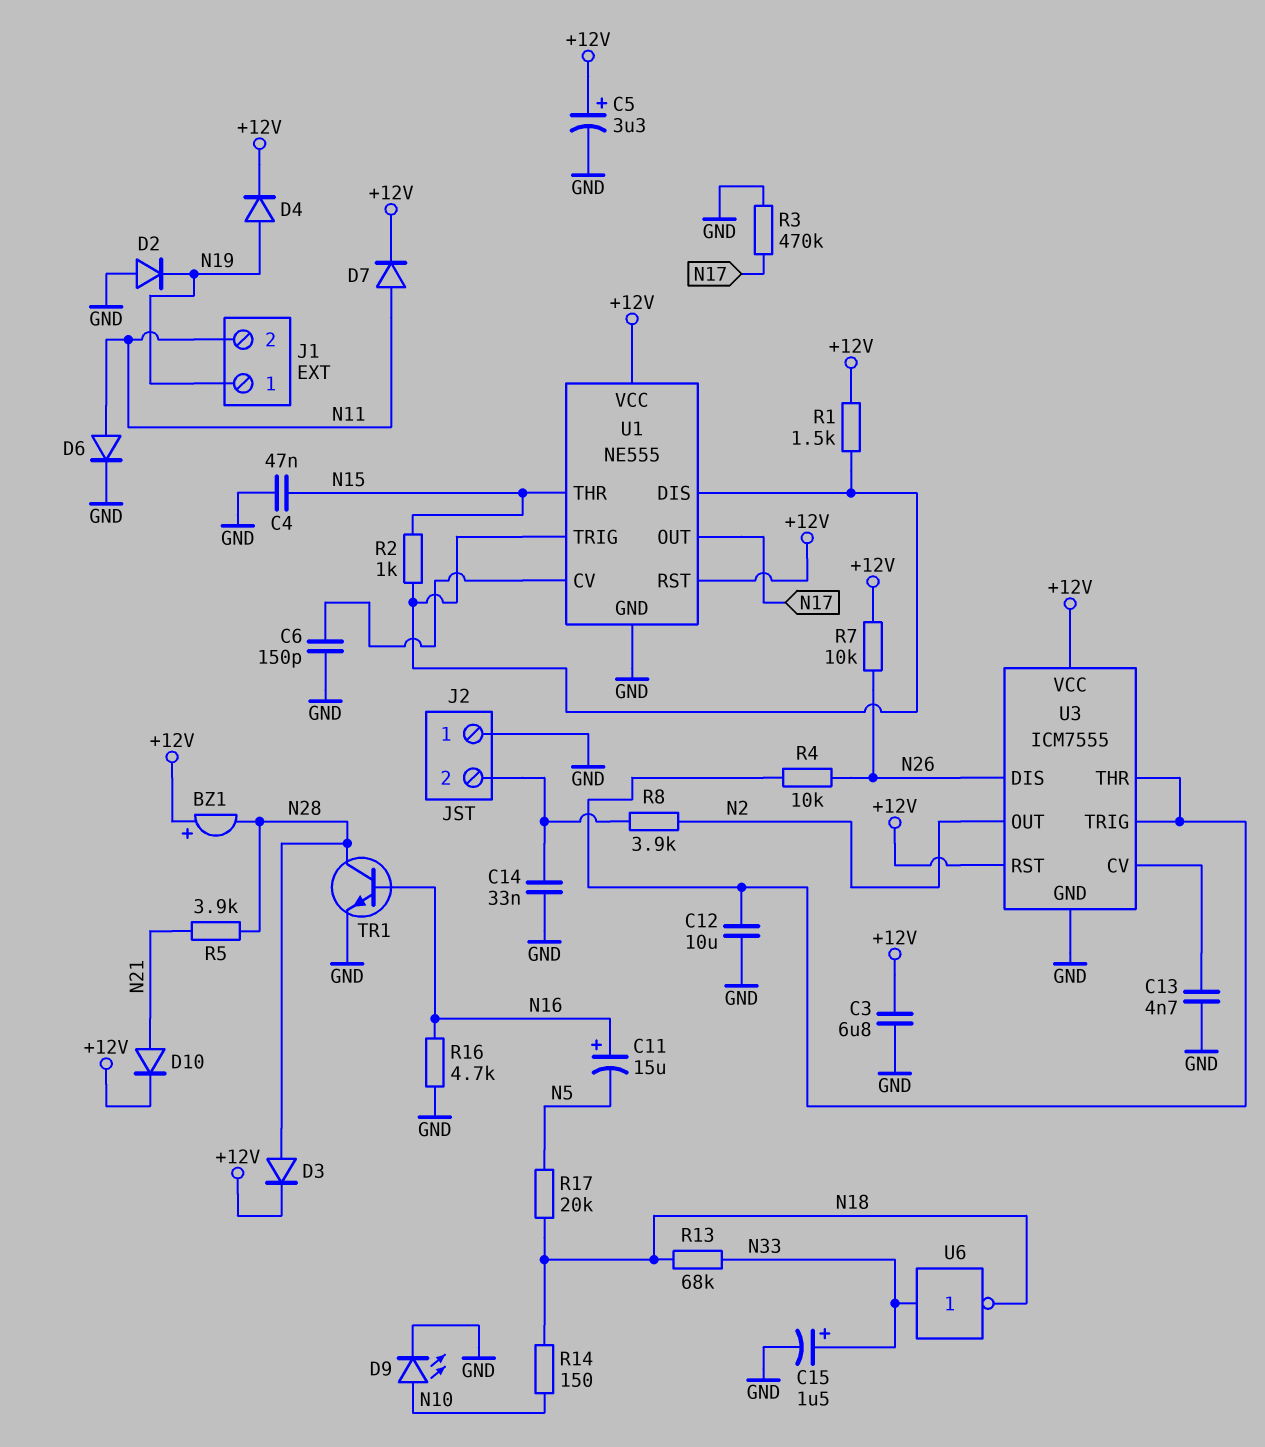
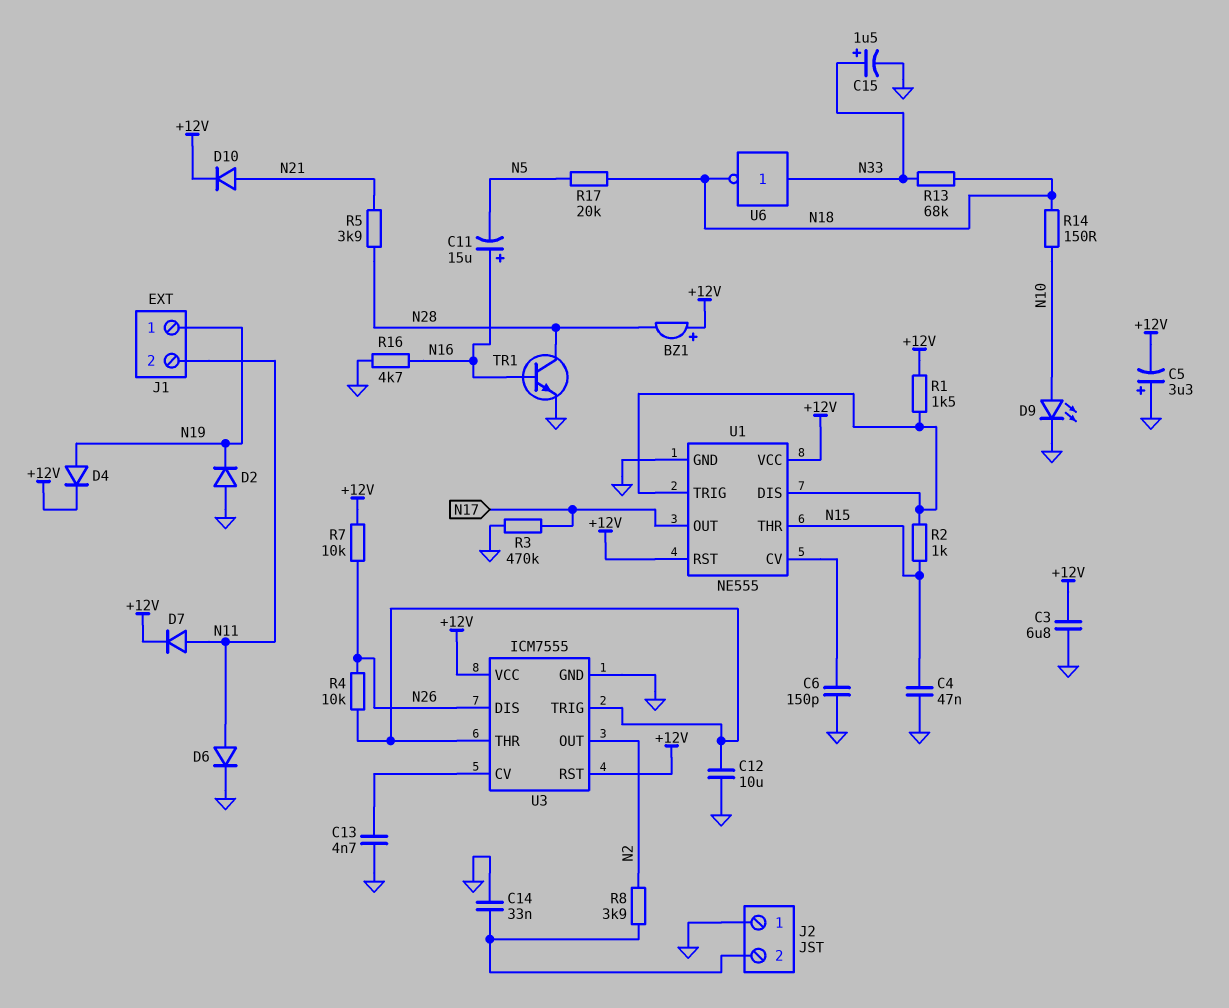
C5: 3.3uF (plus +12V, minus GND) -> 3.3uF (plus GND, minus +12V)
D3: diode (A N28, K +12V) -> none

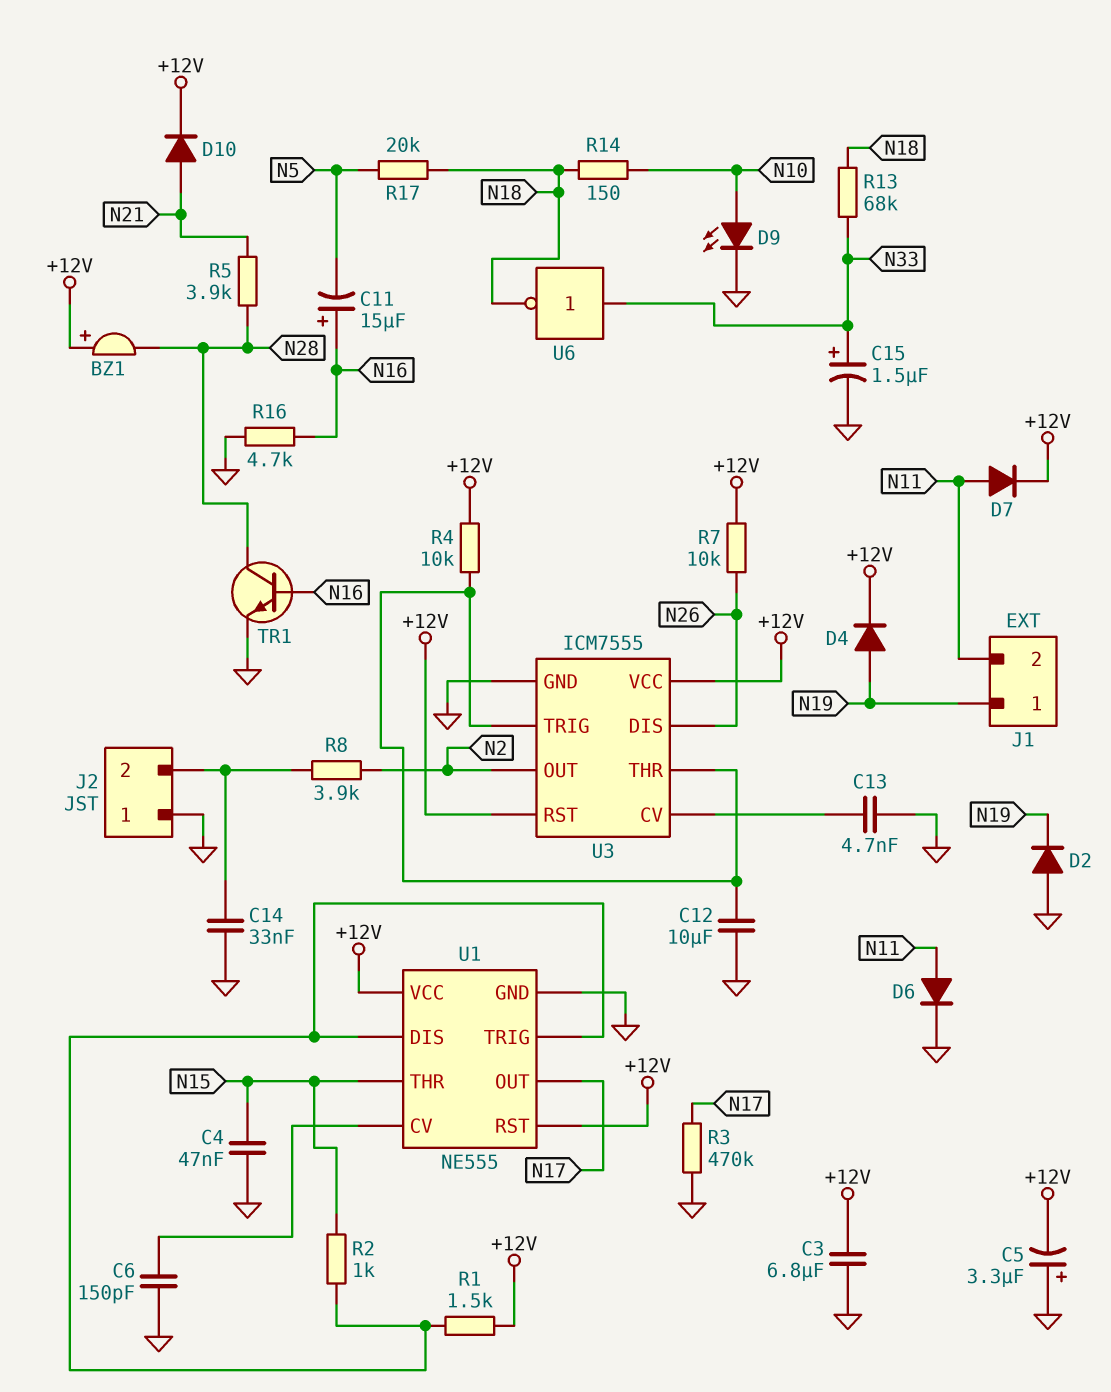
R4: 10k (N26, U3/THR) -> 10k (+12V, U3/THR)

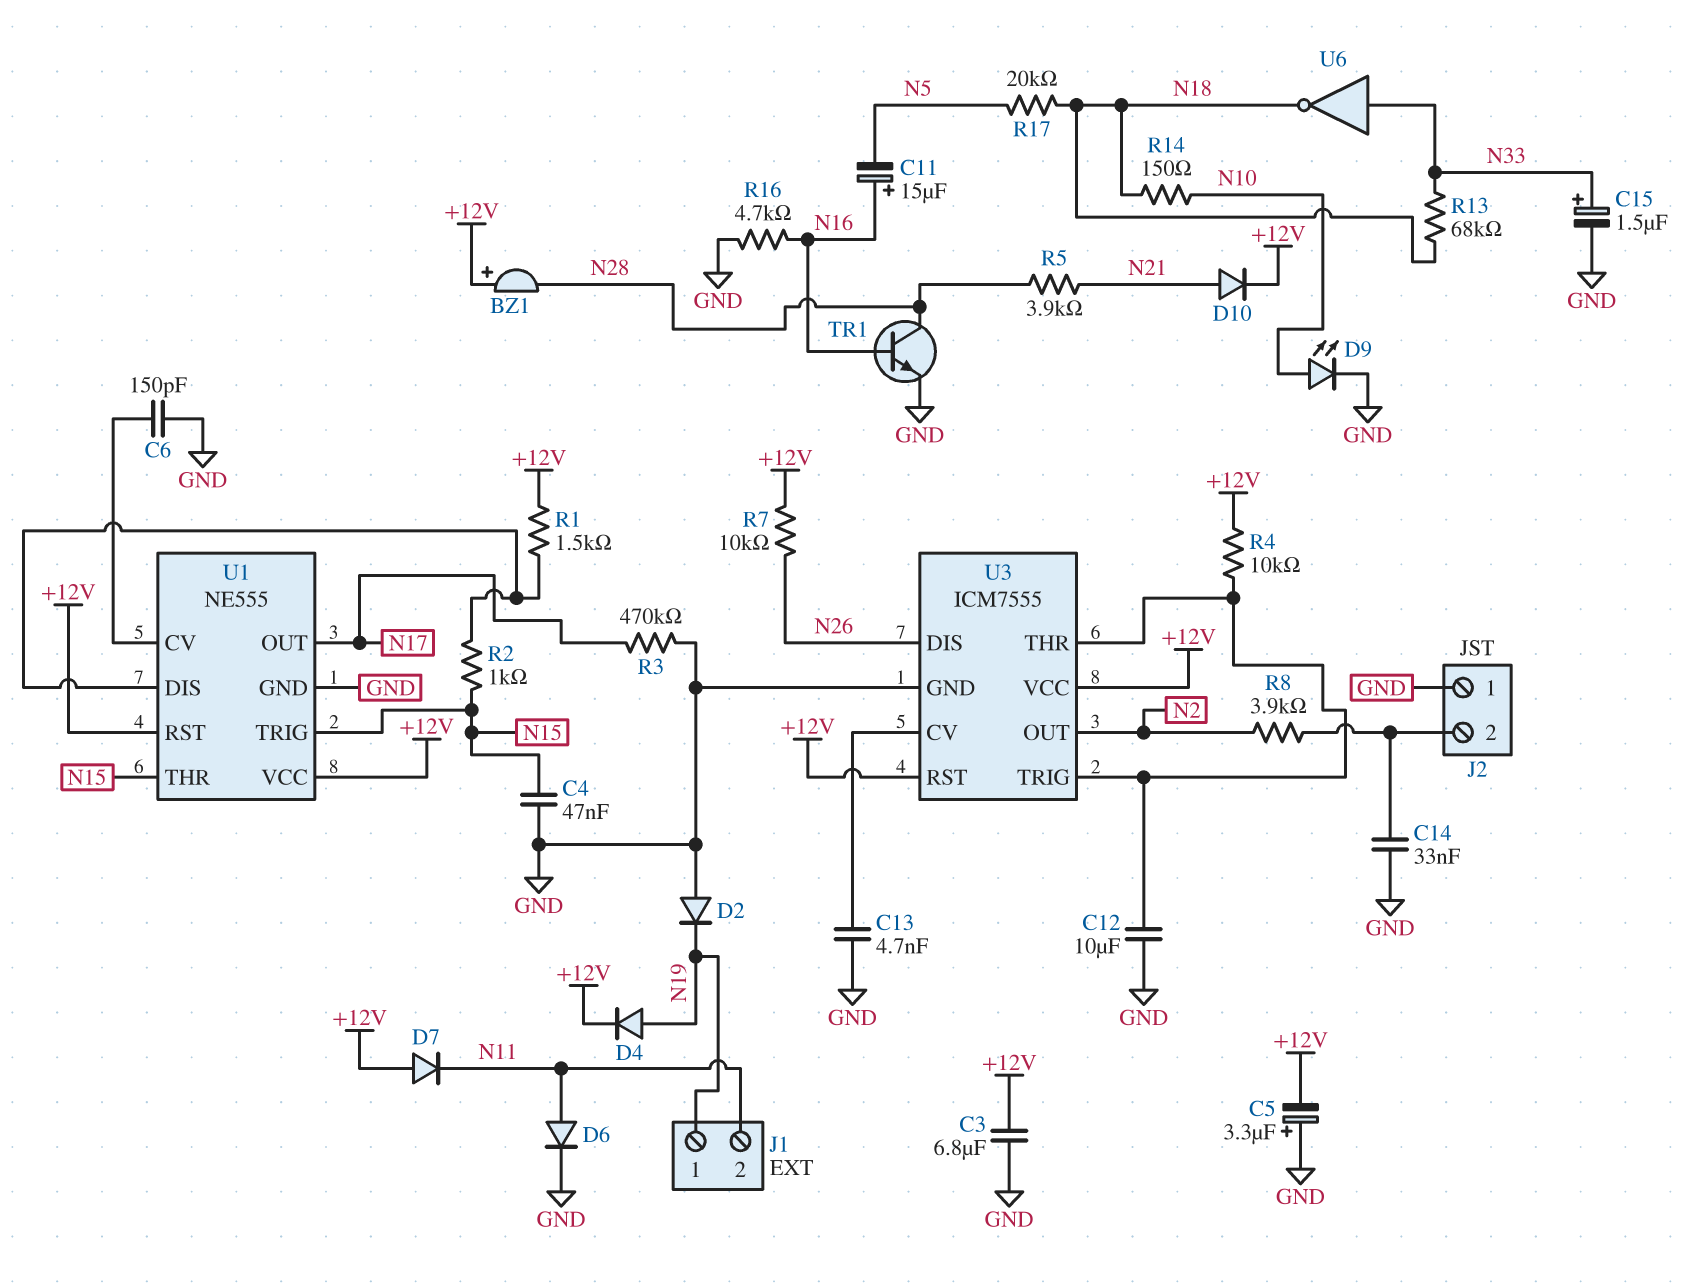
D7: diode (A N11, K +12V) -> diode (A +12V, K N11)
U1 pin TRIG: U1/DIS -> N15

